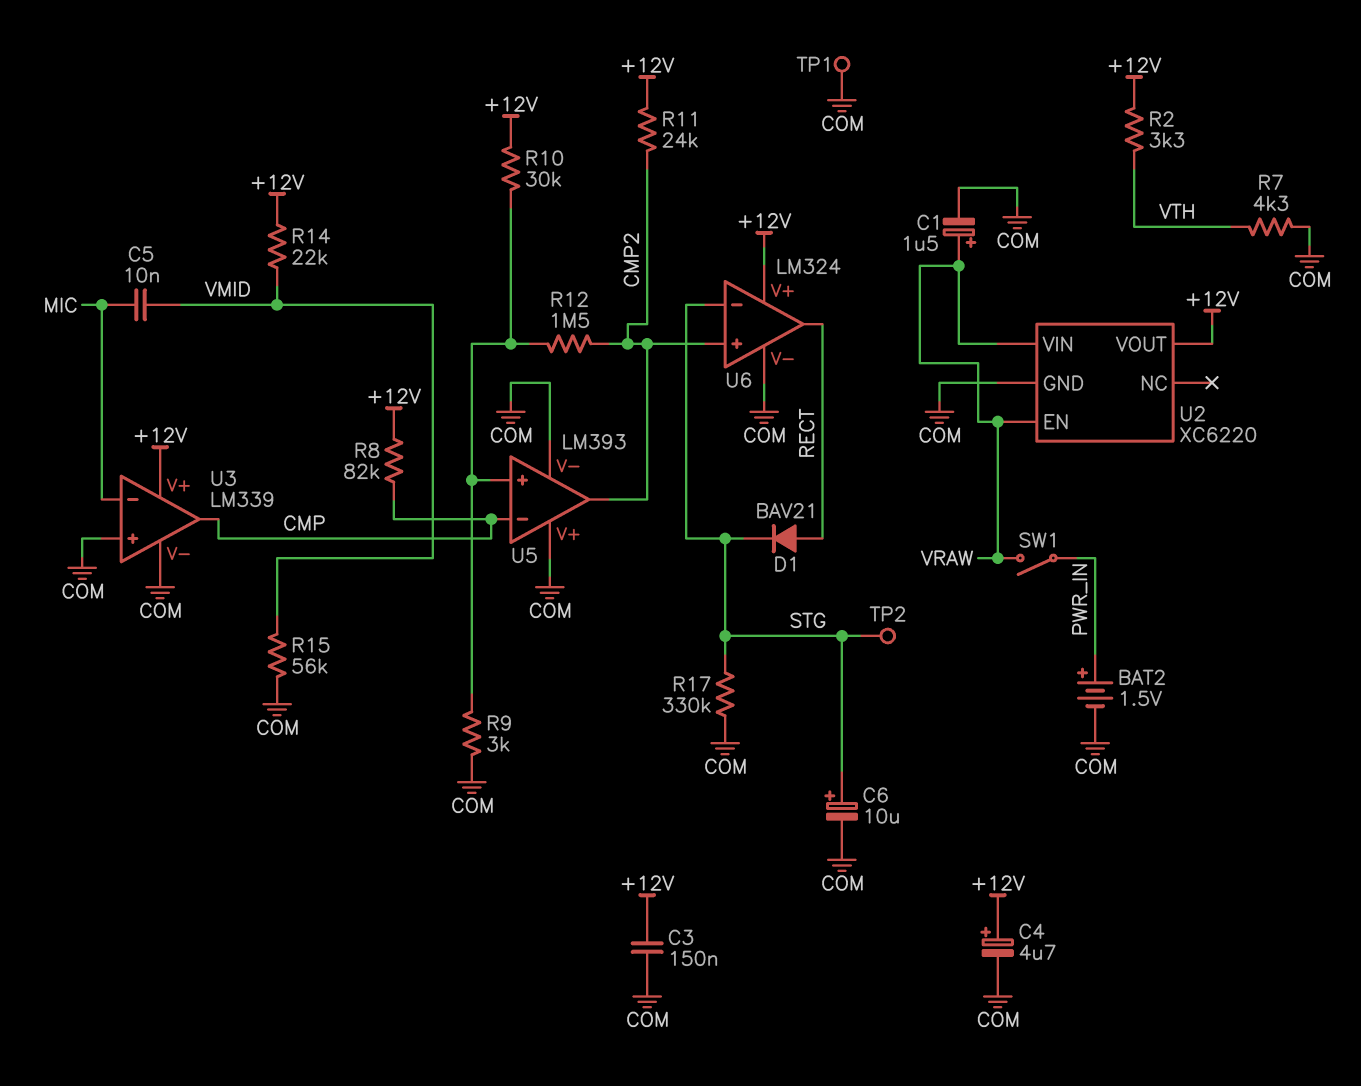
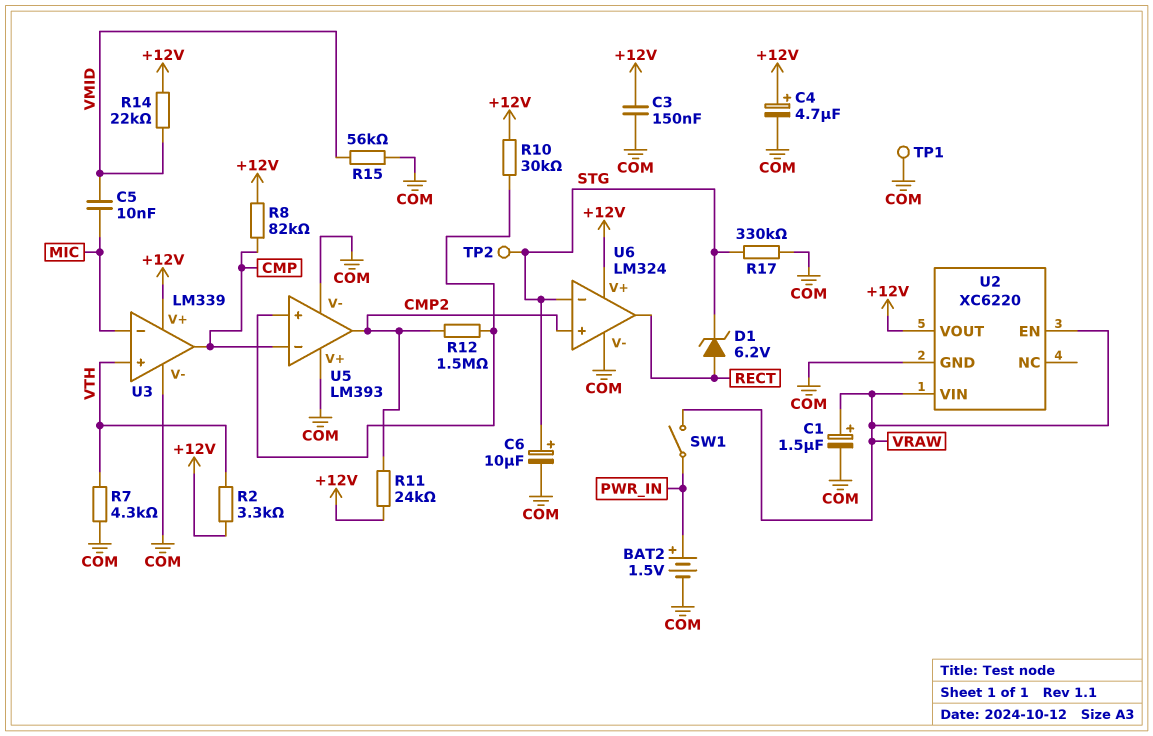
D1: diode BAV21 (A RECT, K STG) -> zener 6.2V (A RECT, K STG)
R9: 3k (COM, U5/in+) -> none
U3 pin in+: COM -> VTH

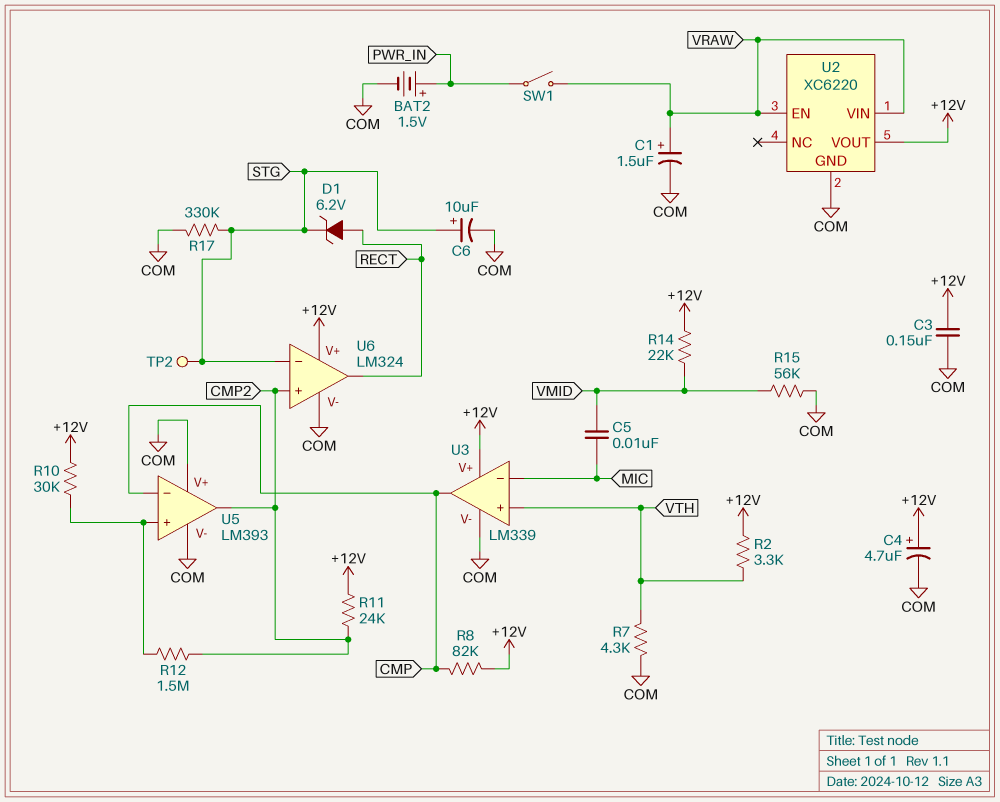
TP1: test point (COM) -> none

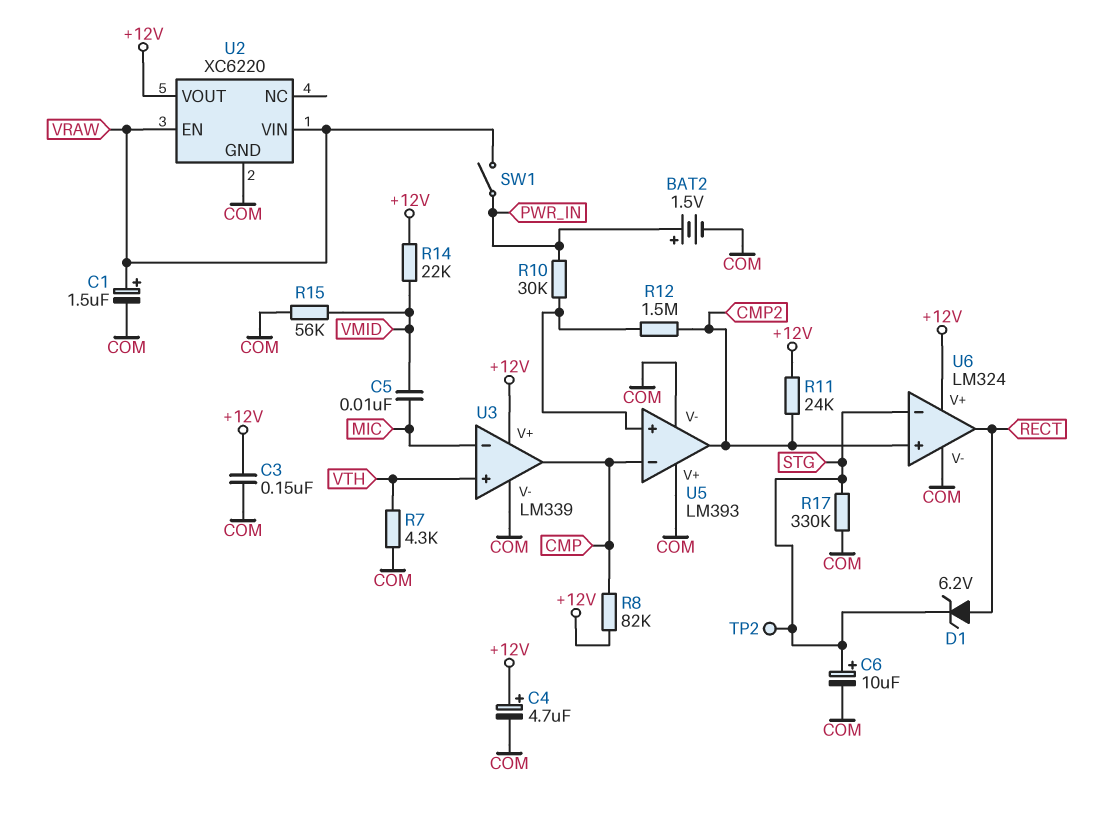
R2: 3.3k (+12V, VTH) -> none
R10: 30k (+12V, U5/in+) -> 30k (PWR_IN, U5/in+)

